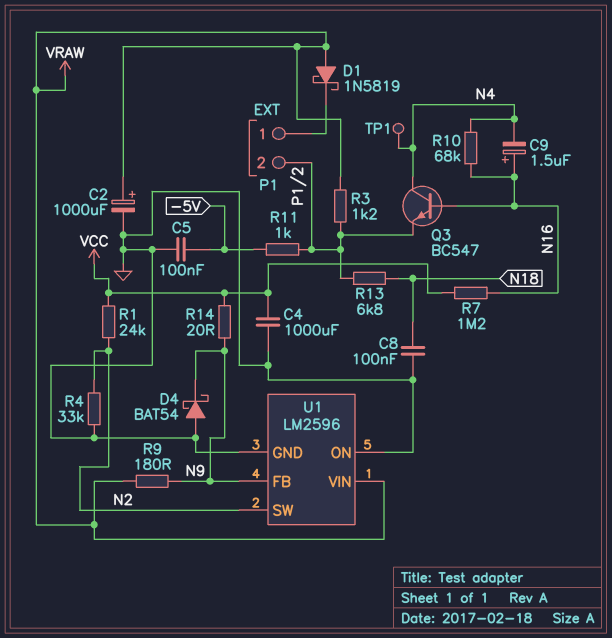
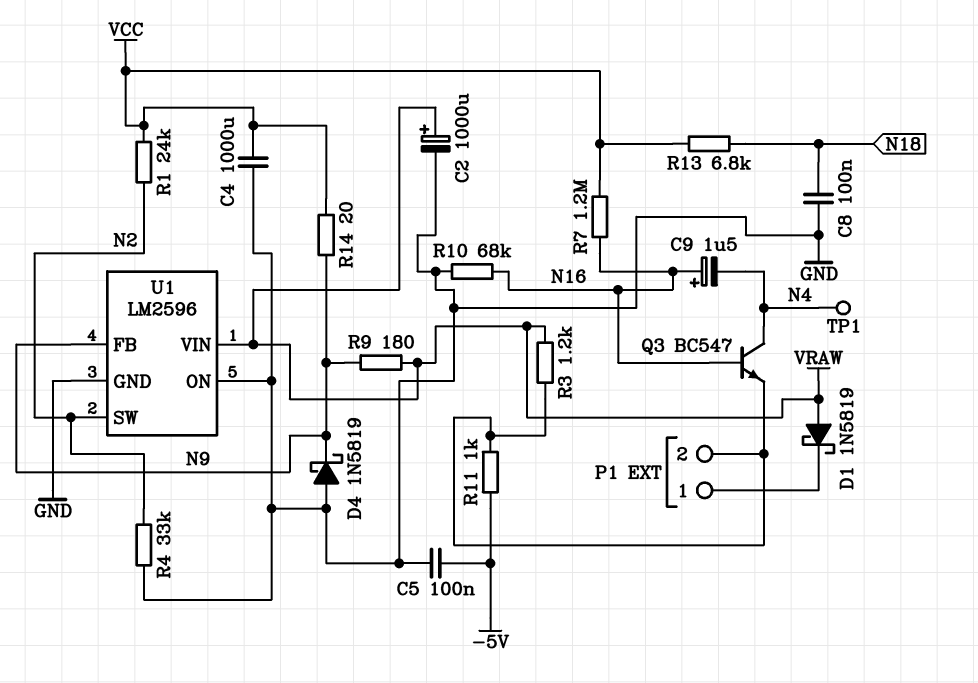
D4: schottky BAT54 (A GND, K N9) -> schottky 1N5819 (A GND, K N9)
R10: 68k (N4, N16) -> 68k (GND, N16)
R13: 6.8k (N18, P1/2) -> 6.8k (N18, VCC)

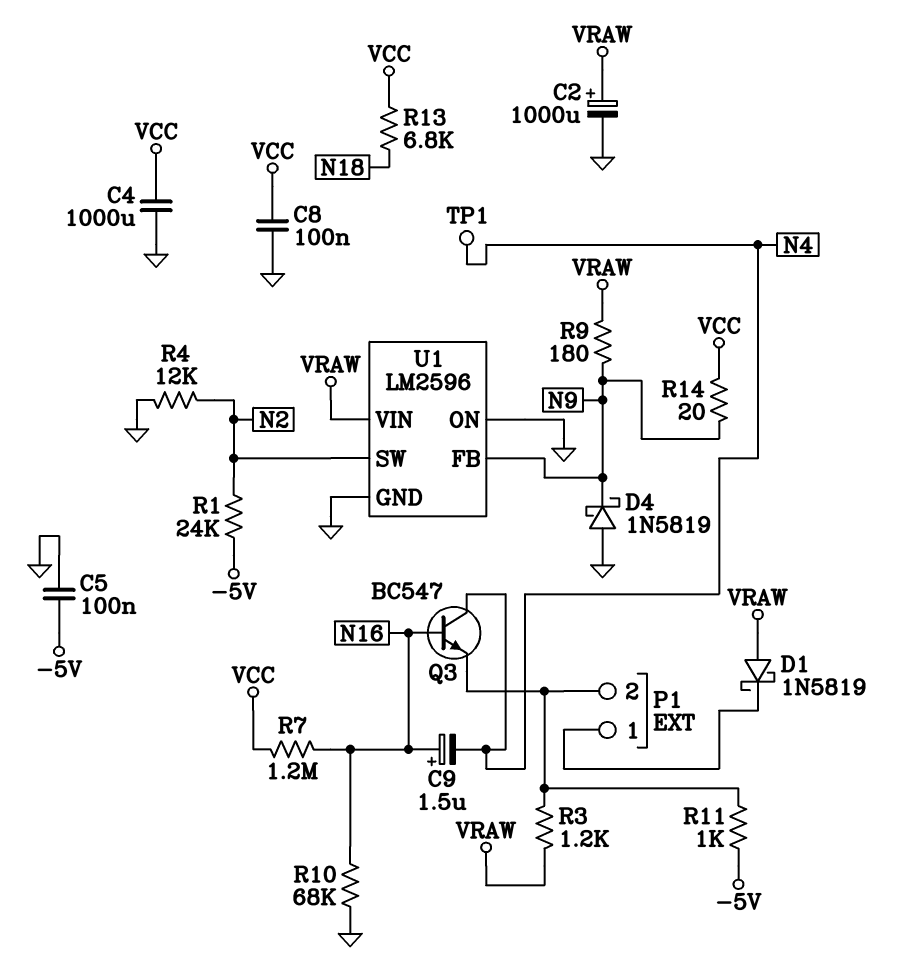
C8: 100nF (GND, N18) -> 100nF (GND, VCC)
R1: 24k (N2, VCC) -> 24k (-5V, N2)
R4: 33k (GND, N2) -> 12k (GND, N2)

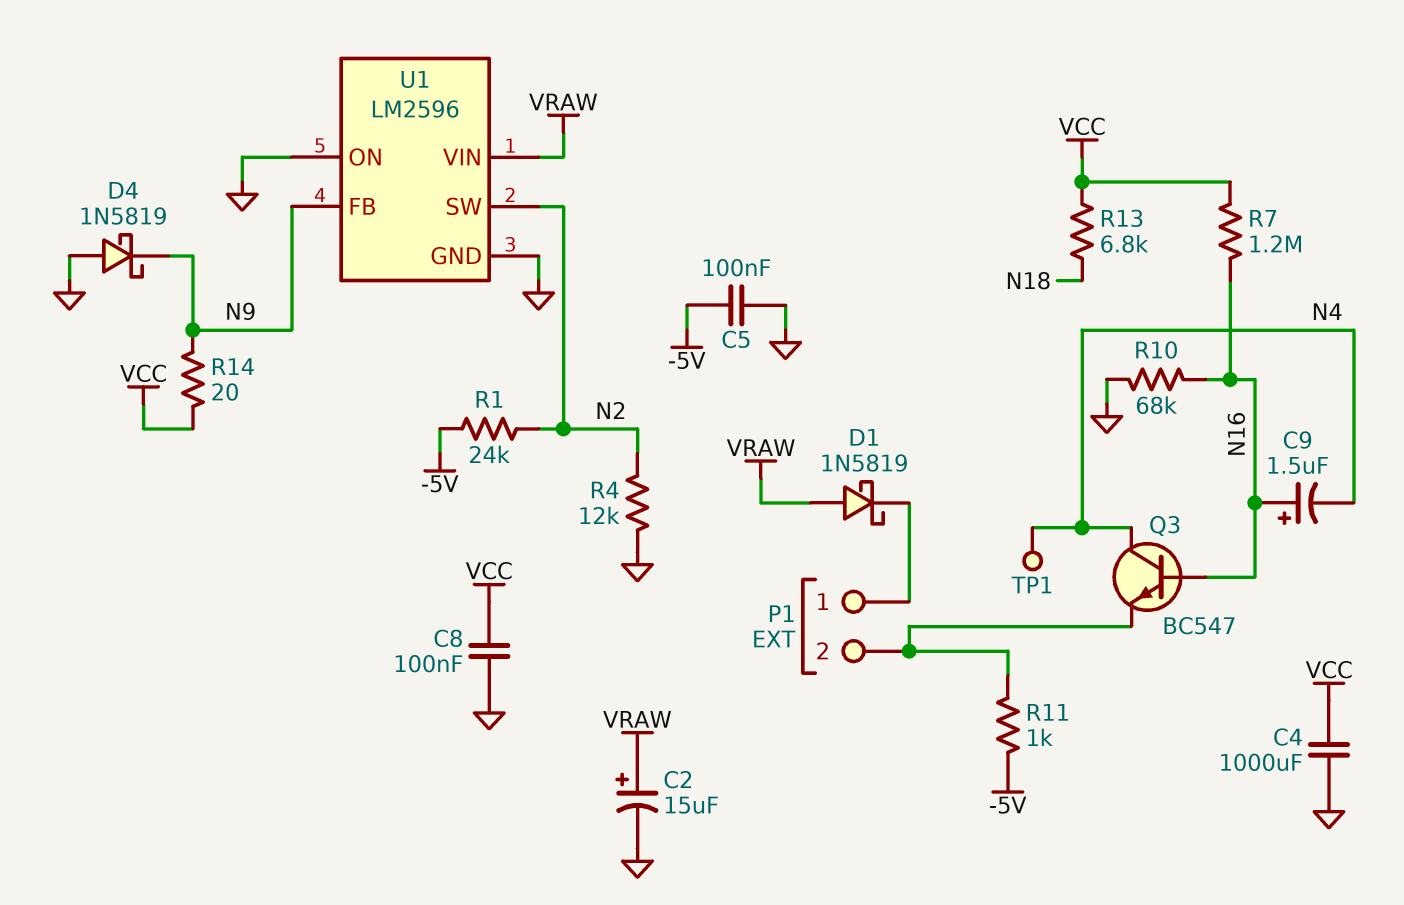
C2: 1000uF (plus VRAW, minus GND) -> 15uF (plus VRAW, minus GND)
R3: 1.2k (P1/2, VRAW) -> none
R9: 180 (N9, VRAW) -> none

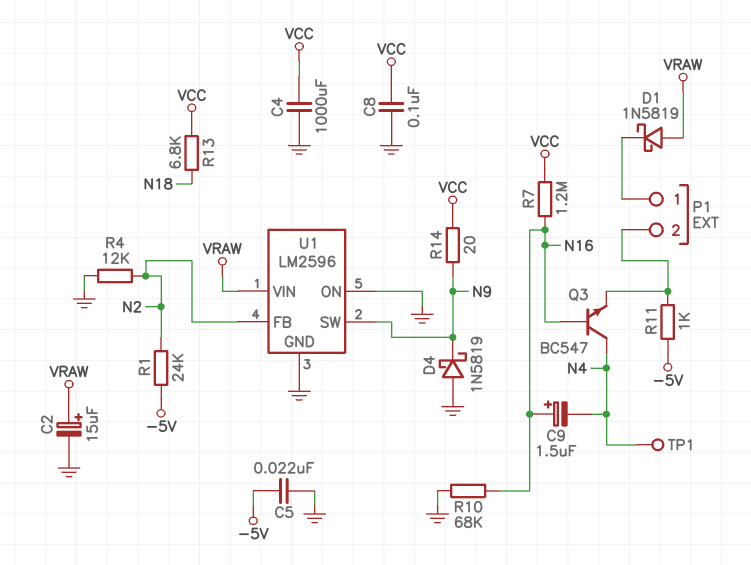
C5: 100nF (-5V, GND) -> 22nF (-5V, GND)
U1 pin FB: N9 -> N2
U1 pin SW: N2 -> N9

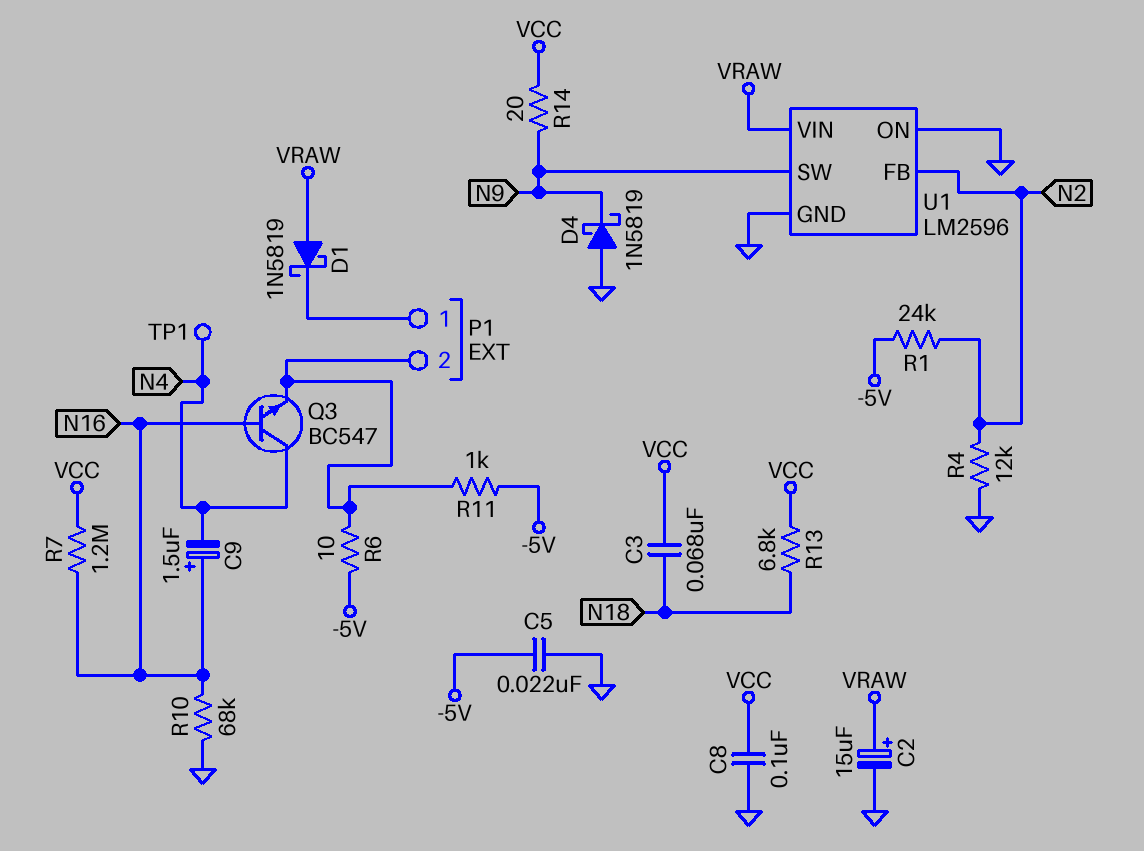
C3: none -> 68nF (N18, VCC)
C4: 1000uF (GND, VCC) -> none
R6: none -> 10 (-5V, P1/2)

